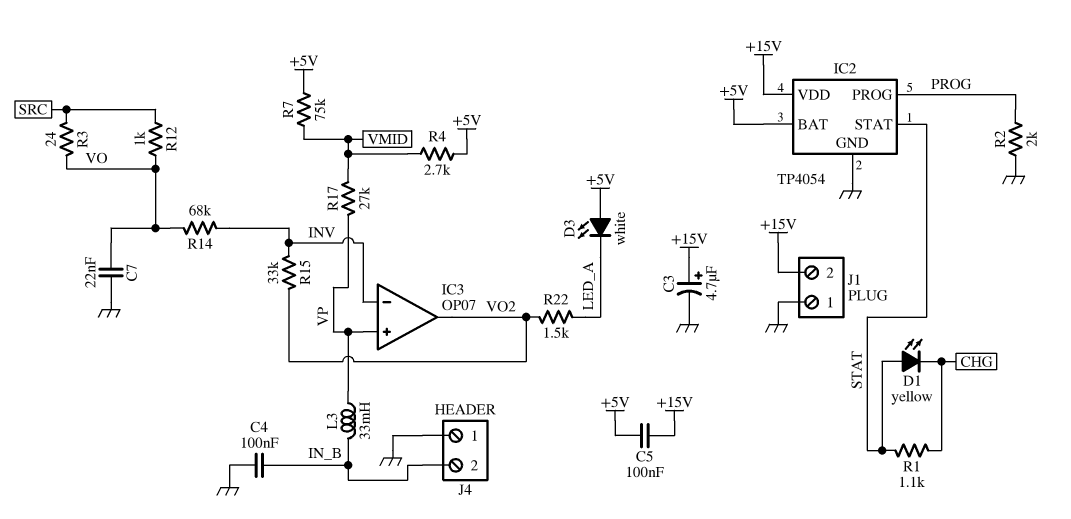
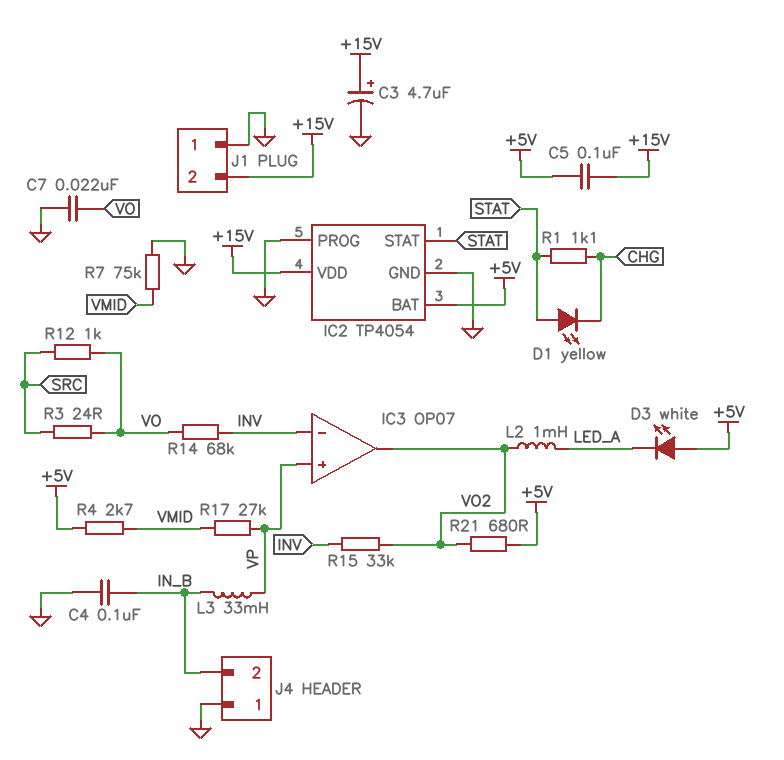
IC2 pin PROG: PROG -> GND
L2: none -> 1mH (LED_A, VO2)
R2: 2k (GND, PROG) -> none
R7: 75k (+5V, VMID) -> 75k (GND, VMID)
R21: none -> 680 (+5V, VO2)
R22: 1.5k (LED_A, VO2) -> none

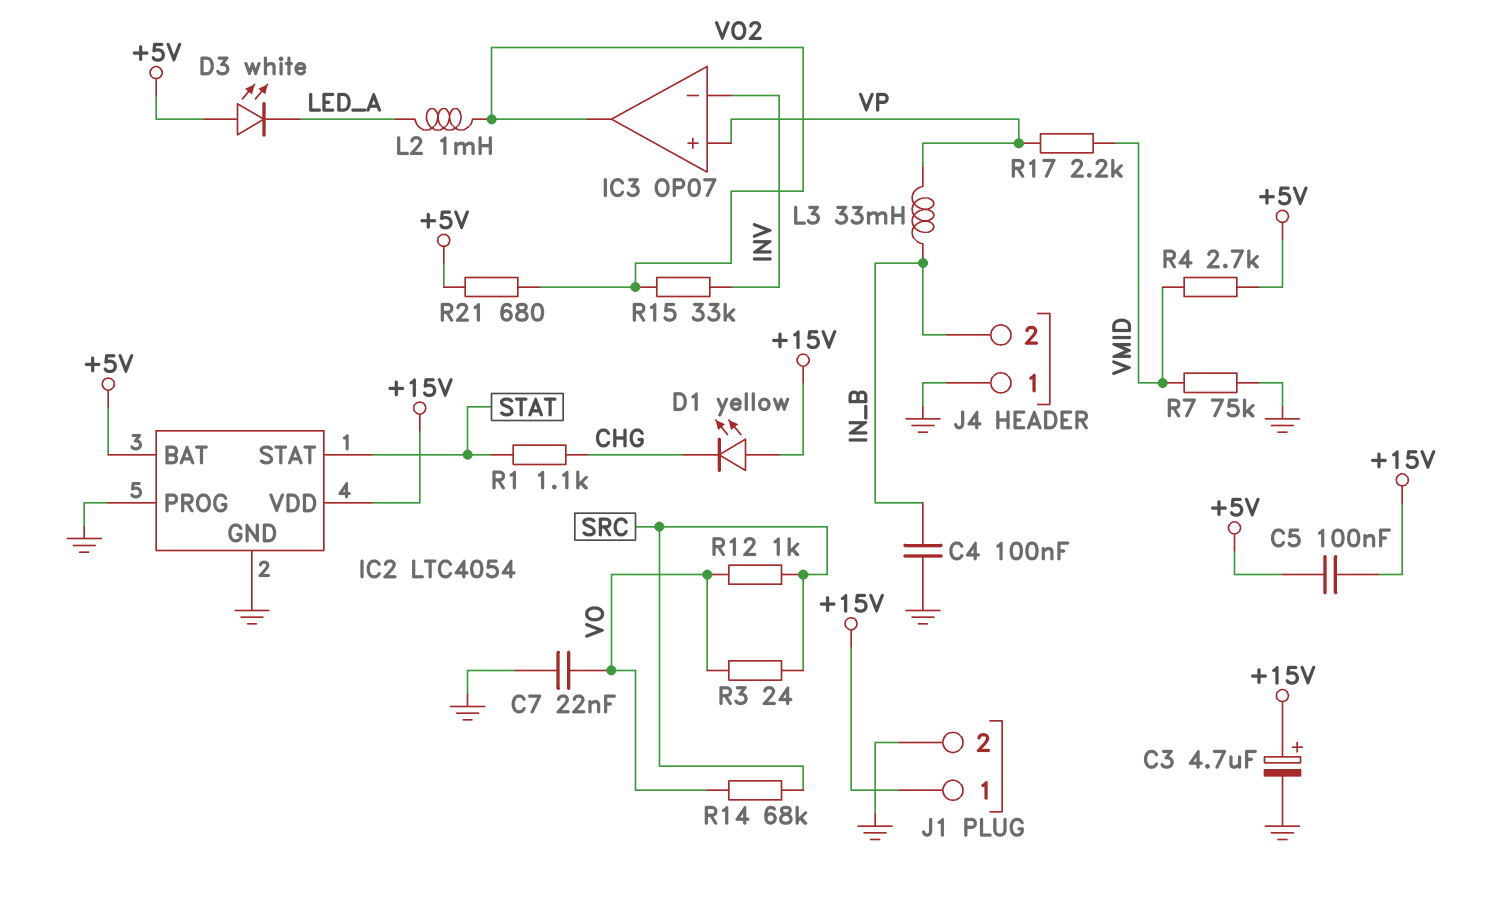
D1: LED yellow (A STAT, K CHG) -> LED yellow (A +15V, K CHG)
IC2: TP4054 -> LTC4054
J1 pin 1: GND -> +15V
J1 pin 2: +15V -> GND
R14: 68k (INV, VO) -> 68k (SRC, VO)
R17: 27k (VMID, VP) -> 2.2k (VMID, VP)

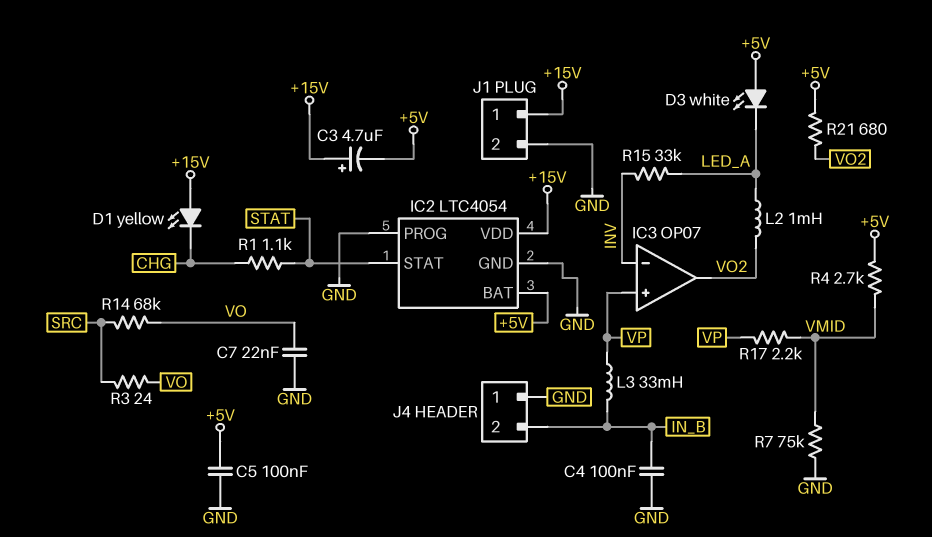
C3: 4.7uF (plus +15V, minus GND) -> 4.7uF (plus +15V, minus +5V)
C5: 100nF (+5V, +15V) -> 100nF (+5V, GND)
R12: 1k (SRC, VO) -> none
R15: 33k (INV, VO2) -> 33k (INV, LED_A)

